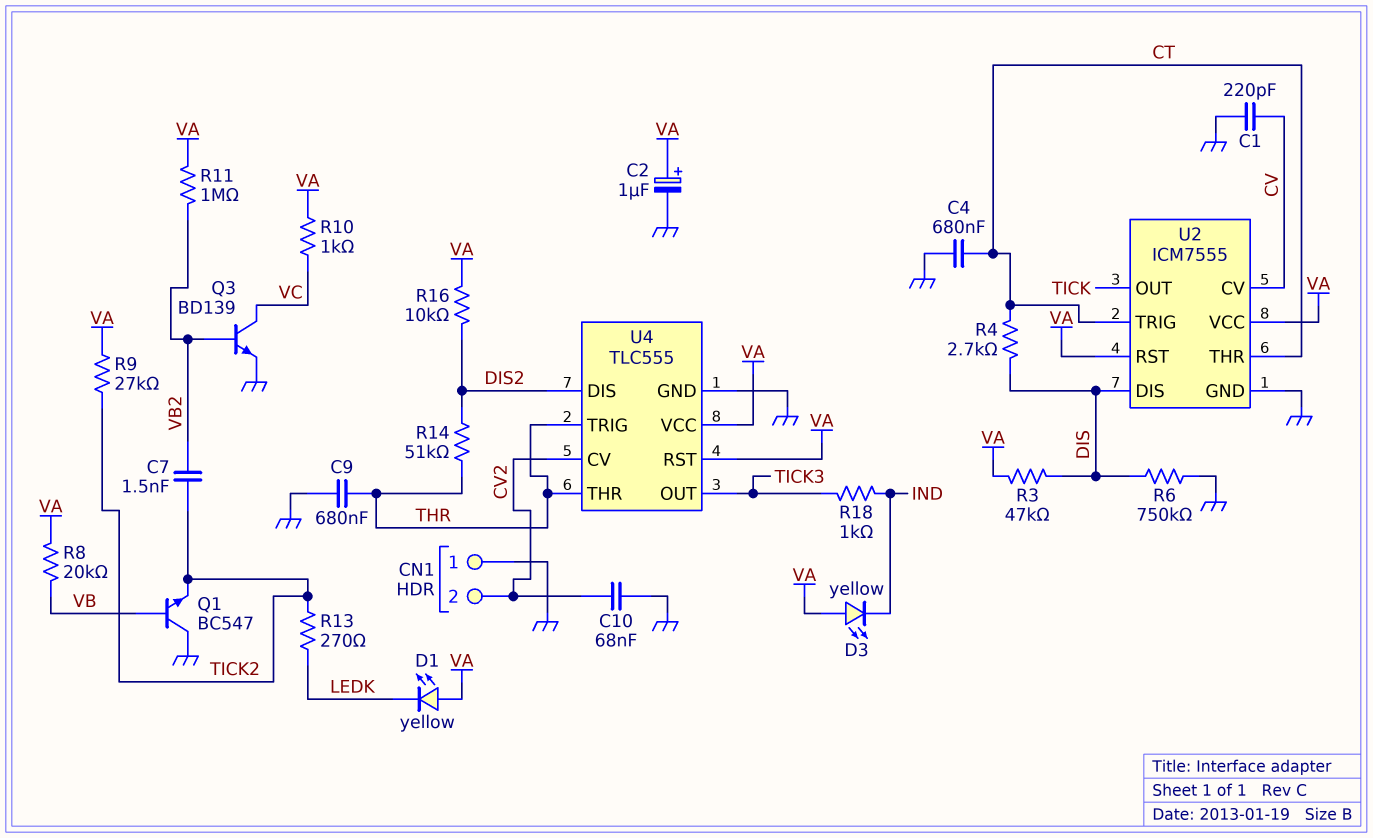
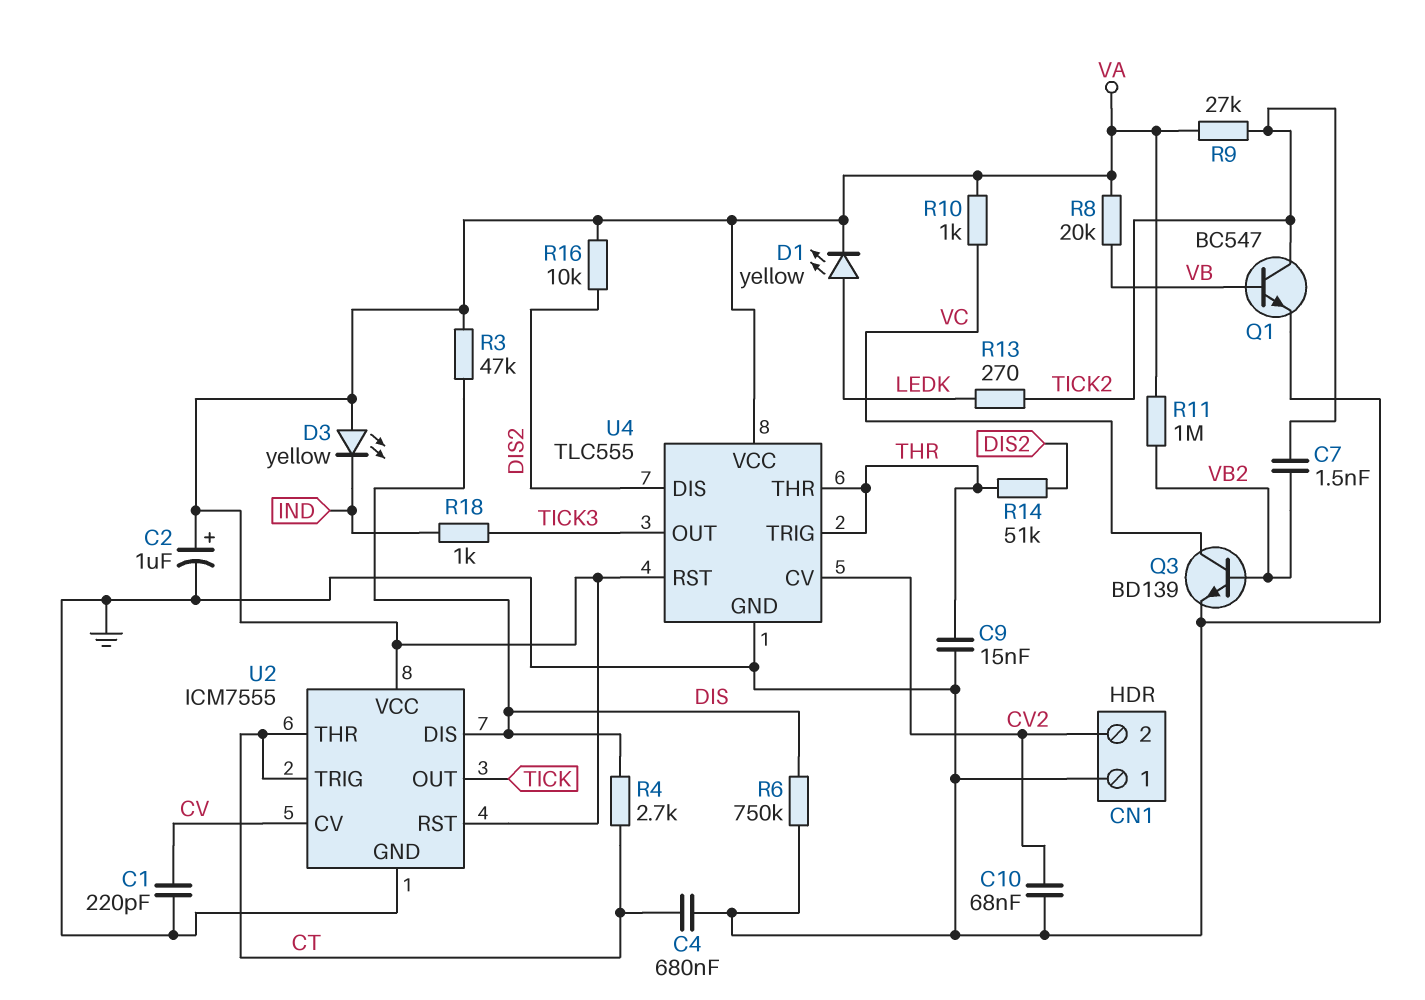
C9: 680nF (GND, THR) -> 15nF (GND, THR)
D1: LED yellow (A VA, K LEDK) -> LED yellow (A LEDK, K VA)
Q1: NPN BC547 (B VB, C GND, E TICK2) -> NPN BC547 (B VB, C TICK2, E GND)

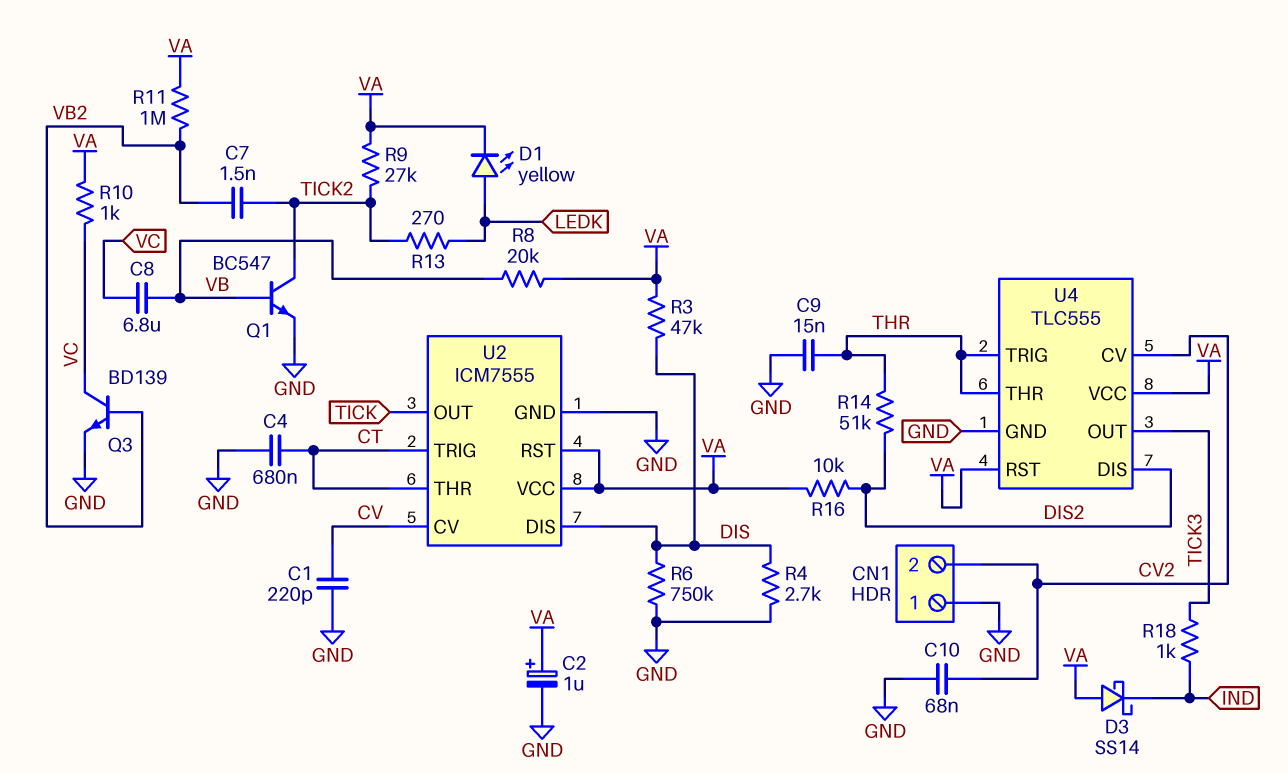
C8: none -> 6.8uF (VB, VC)
D3: LED yellow (A VA, K IND) -> schottky SS14 (A VA, K IND)
R4: 2.7k (CT, DIS) -> 2.7k (DIS, GND)

